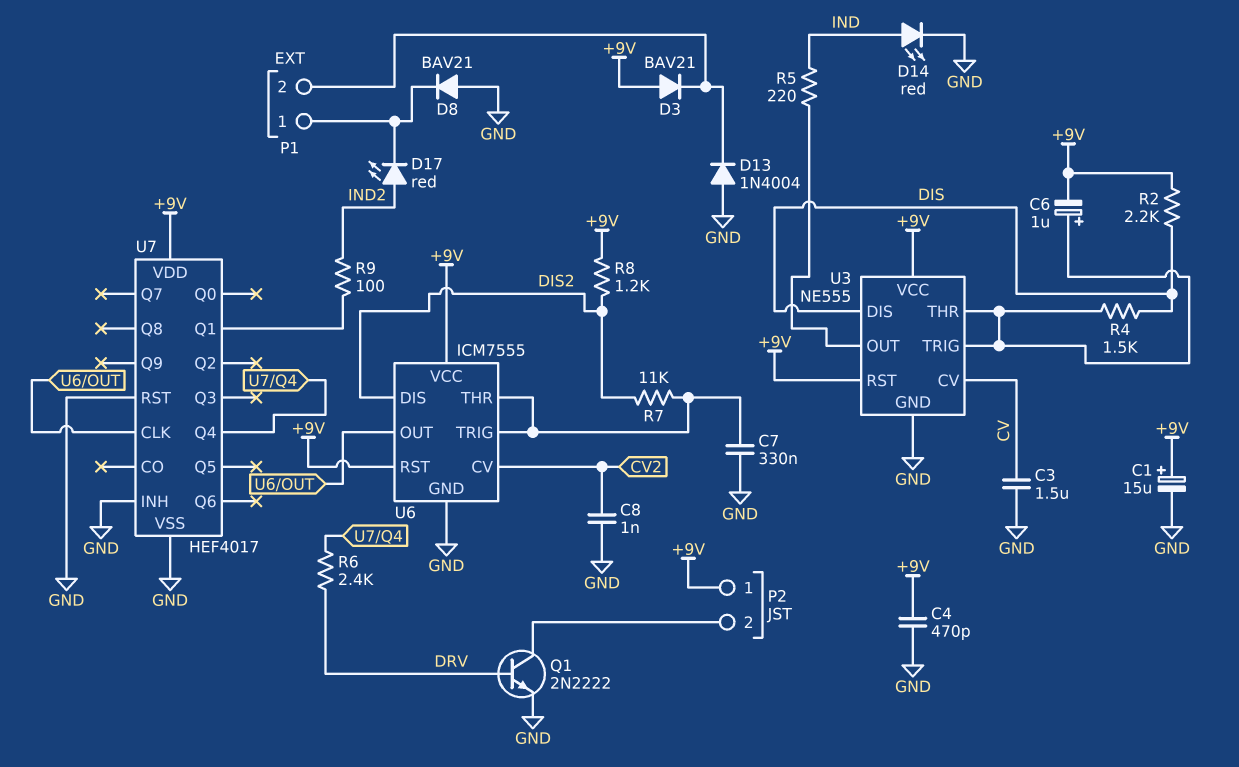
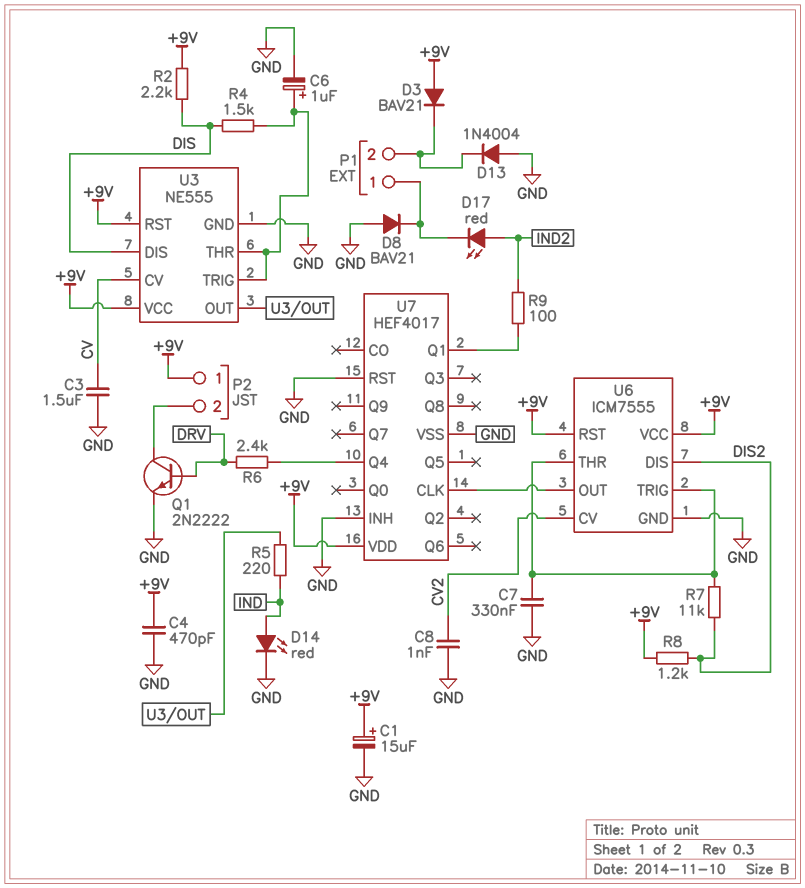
C6: 1uF (plus U3/THR, minus +9V) -> 1uF (plus U3/THR, minus GND)

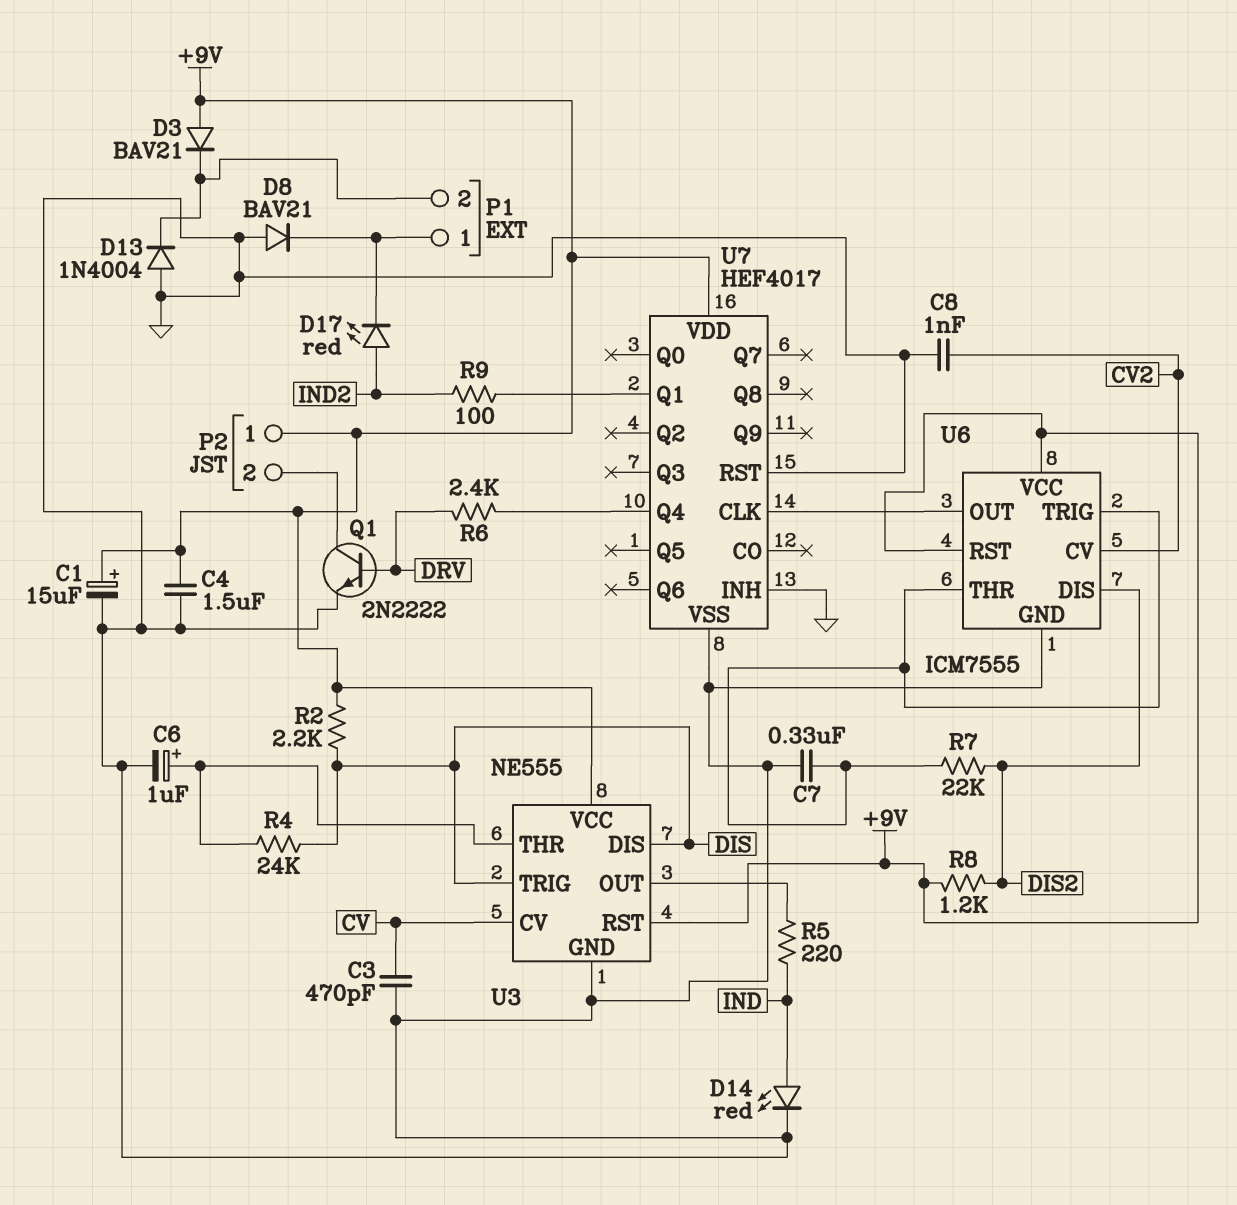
C3: 1.5uF (CV, GND) -> 470pF (CV, GND)
C4: 470pF (+9V, GND) -> 1.5uF (+9V, GND)
R4: 1.5k (DIS, U3/THR) -> 24k (DIS, U3/THR)
R7: 11k (DIS2, U6/THR) -> 22k (DIS2, U6/THR)
U3 pin TRIG: U3/THR -> DIS

